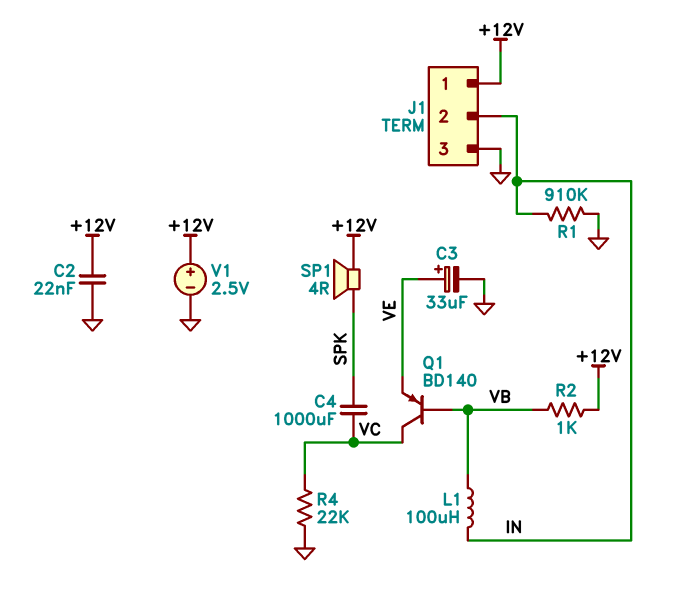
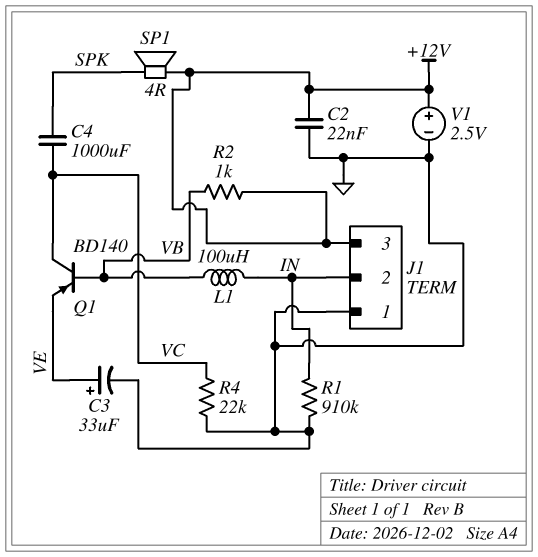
J1 pin 1: +12V -> GND
J1 pin 3: GND -> +12V

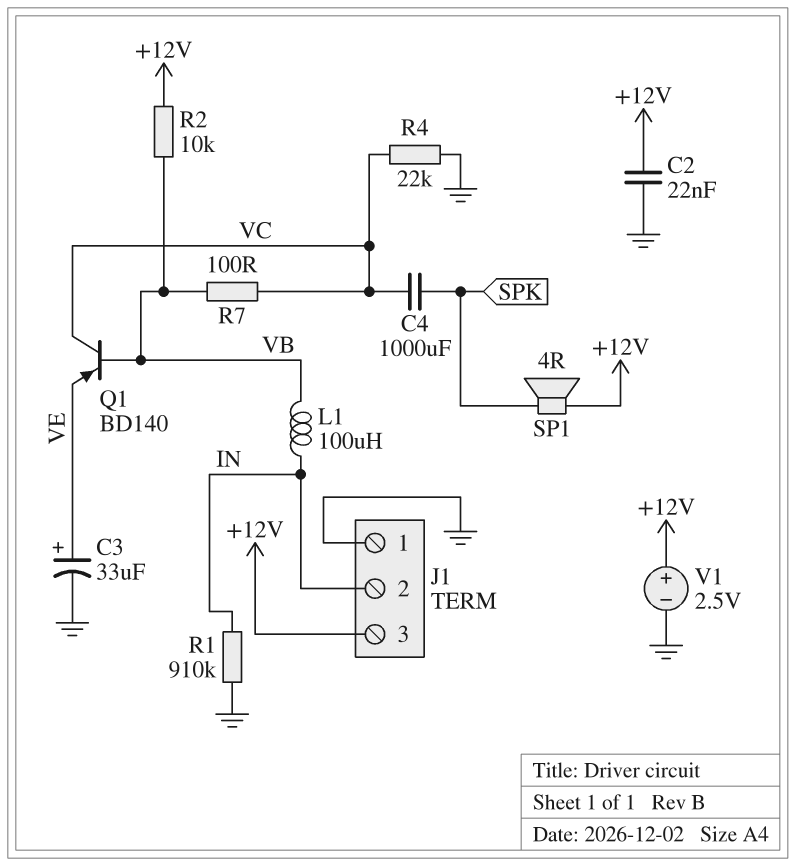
R2: 1k (+12V, VB) -> 10k (+12V, VB)
R7: none -> 100 (VB, VC)

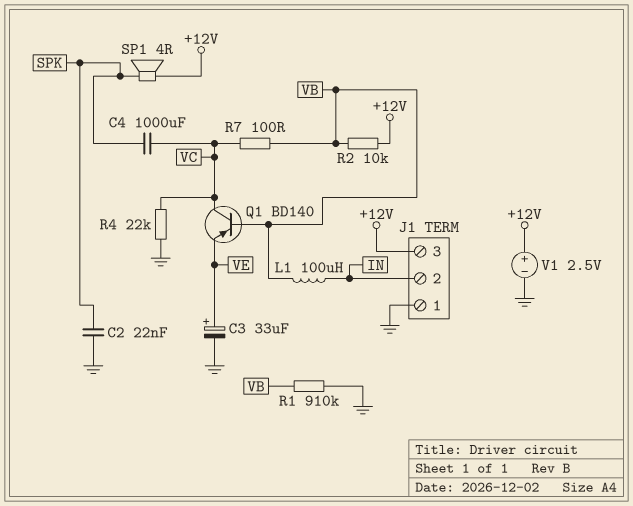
C2: 22nF (+12V, GND) -> 22nF (GND, SPK)
R1: 910k (GND, IN) -> 910k (GND, VB)

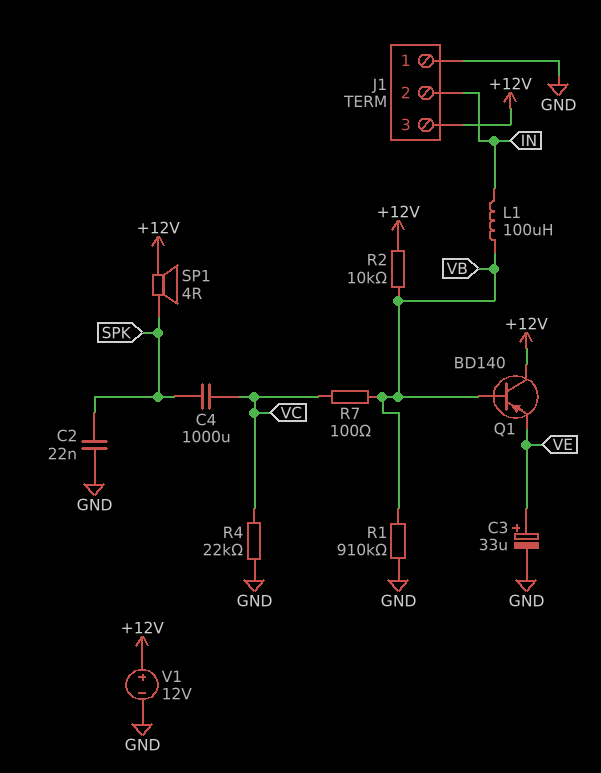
Q1: PNP BD140 (B VB, C VC, E VE) -> PNP BD140 (B VB, C +12V, E VE)
V1: 2.5V (plus +12V, minus GND) -> 12V (plus +12V, minus GND)

